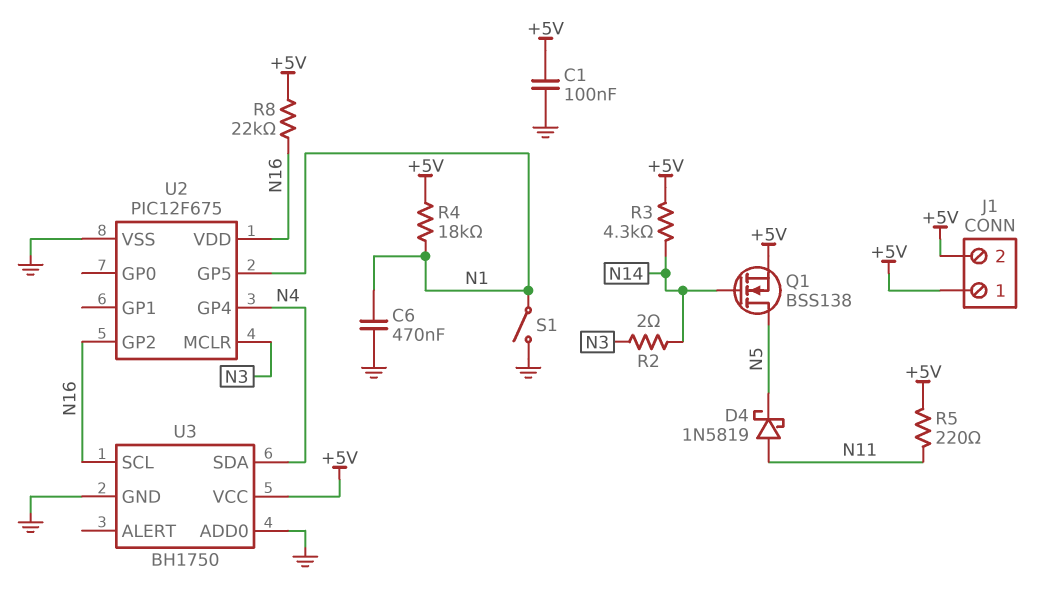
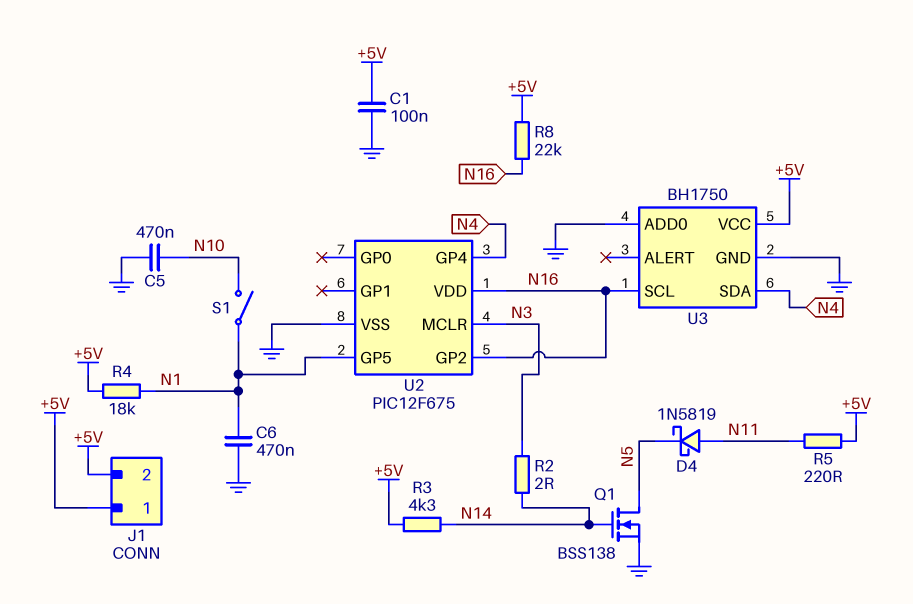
C5: none -> 470nF (GND, N10)
Q1: NMOS BSS138 (G N14, D N5, S +5V) -> NMOS BSS138 (G N14, D N5, S GND)
S1: switch (GND, N1) -> switch (N1, N10)

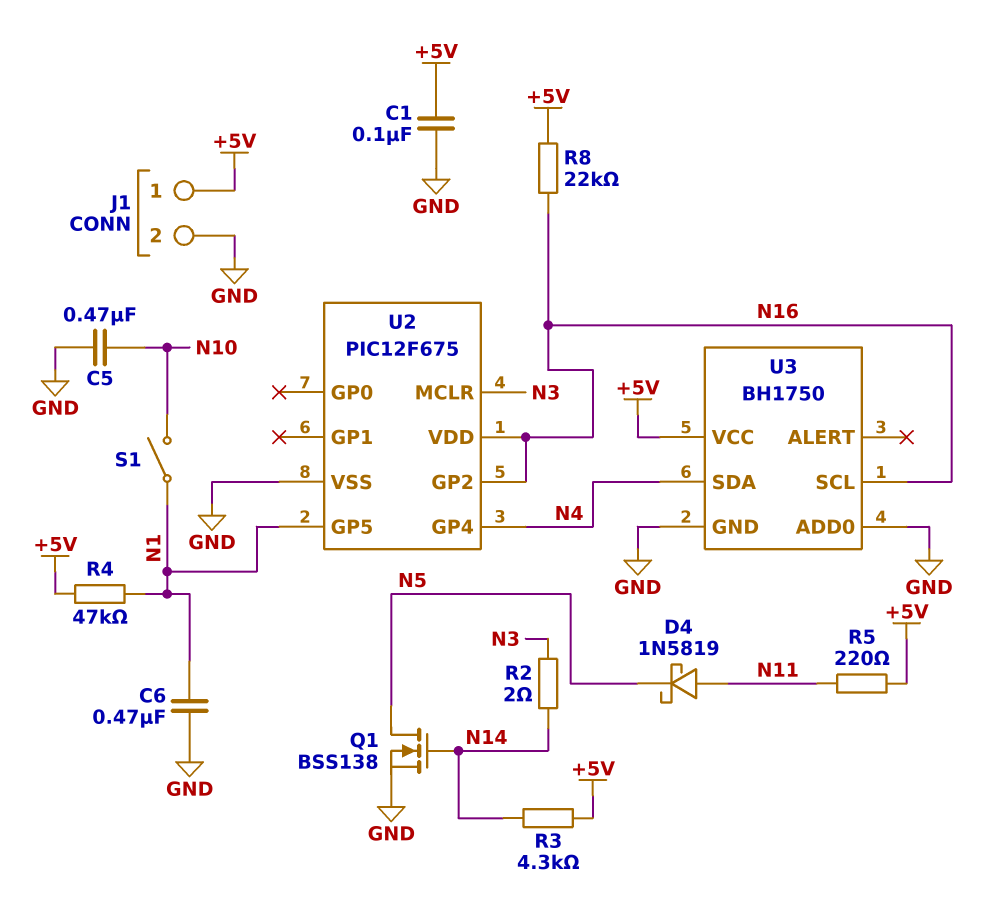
J1 pin 2: +5V -> GND
R4: 18k (+5V, N1) -> 47k (+5V, N1)

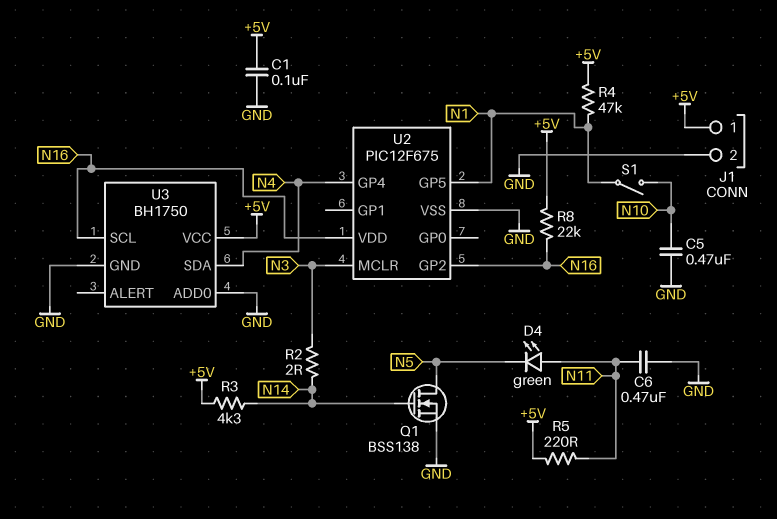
C6: 470nF (GND, N1) -> 470nF (GND, N11)
D4: schottky 1N5819 (A N11, K N5) -> LED green (A N11, K N5)

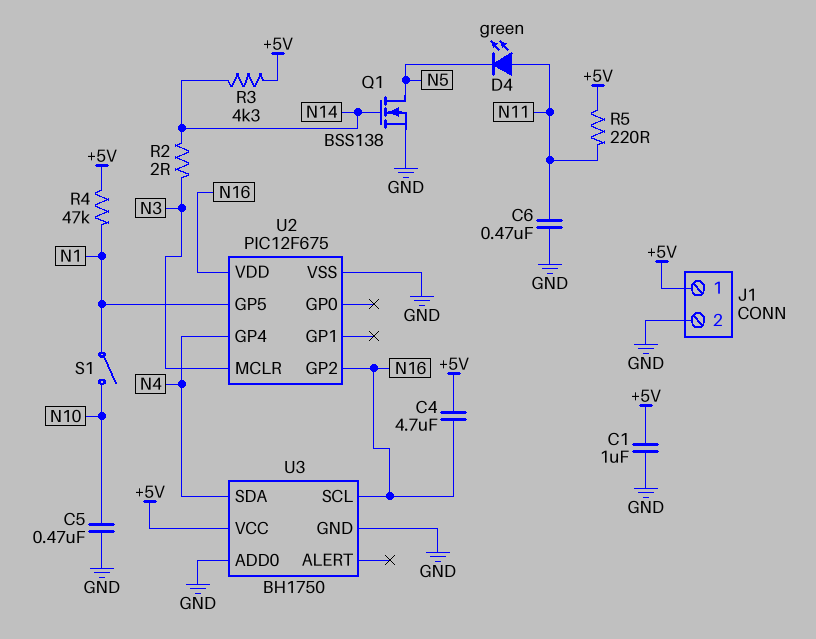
C1: 100nF (+5V, GND) -> 1uF (+5V, GND)
C4: none -> 4.7uF (+5V, N16)
R8: 22k (+5V, N16) -> none

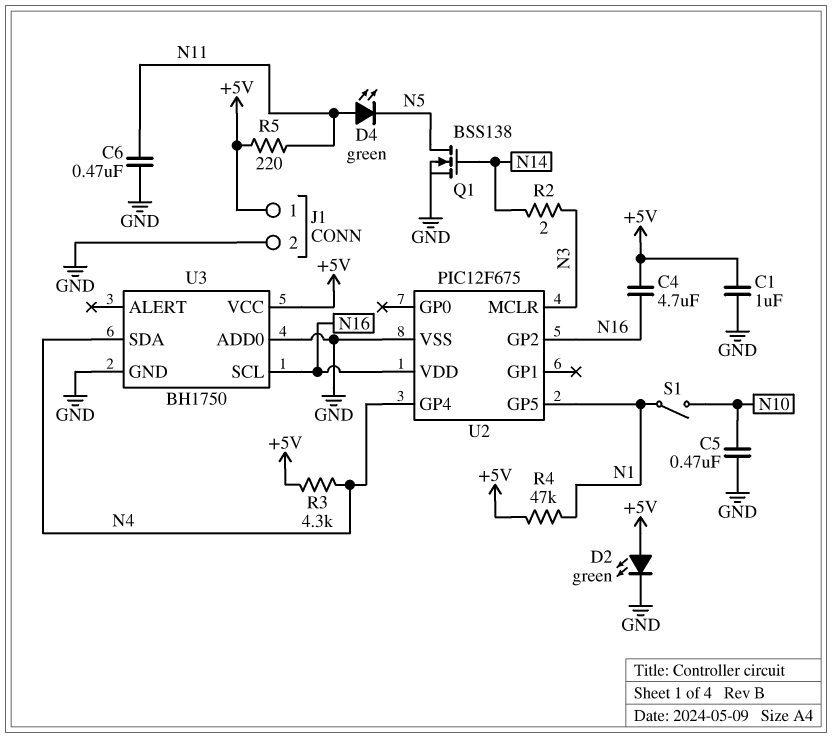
D2: none -> LED green (A +5V, K GND)
R3: 4.3k (+5V, N14) -> 4.3k (+5V, N4)

